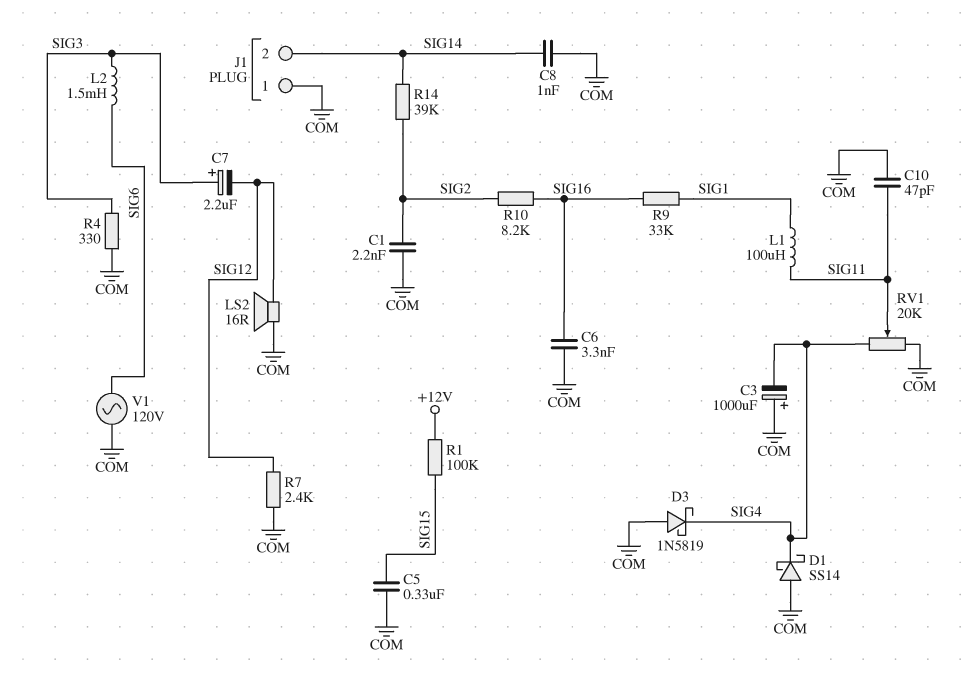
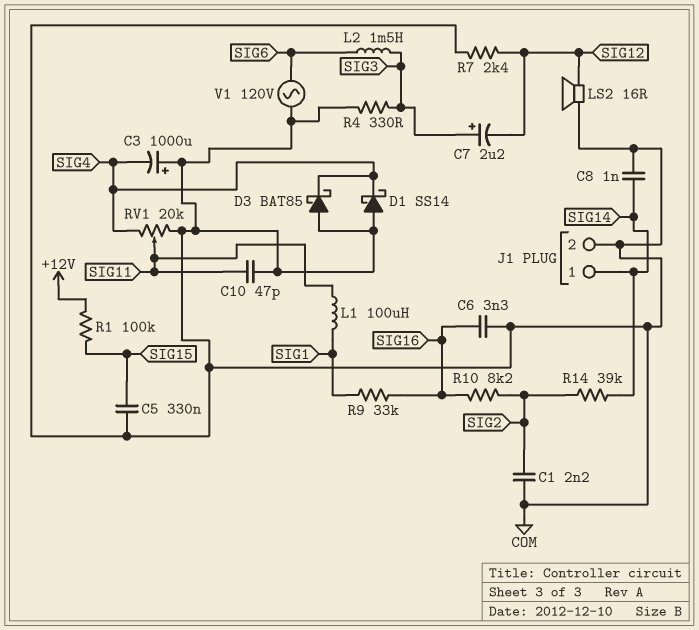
D3: schottky 1N5819 (A COM, K SIG4) -> schottky BAT85 (A COM, K SIG4)
J1 pin 1: COM -> SIG14
J1 pin 2: SIG14 -> COM

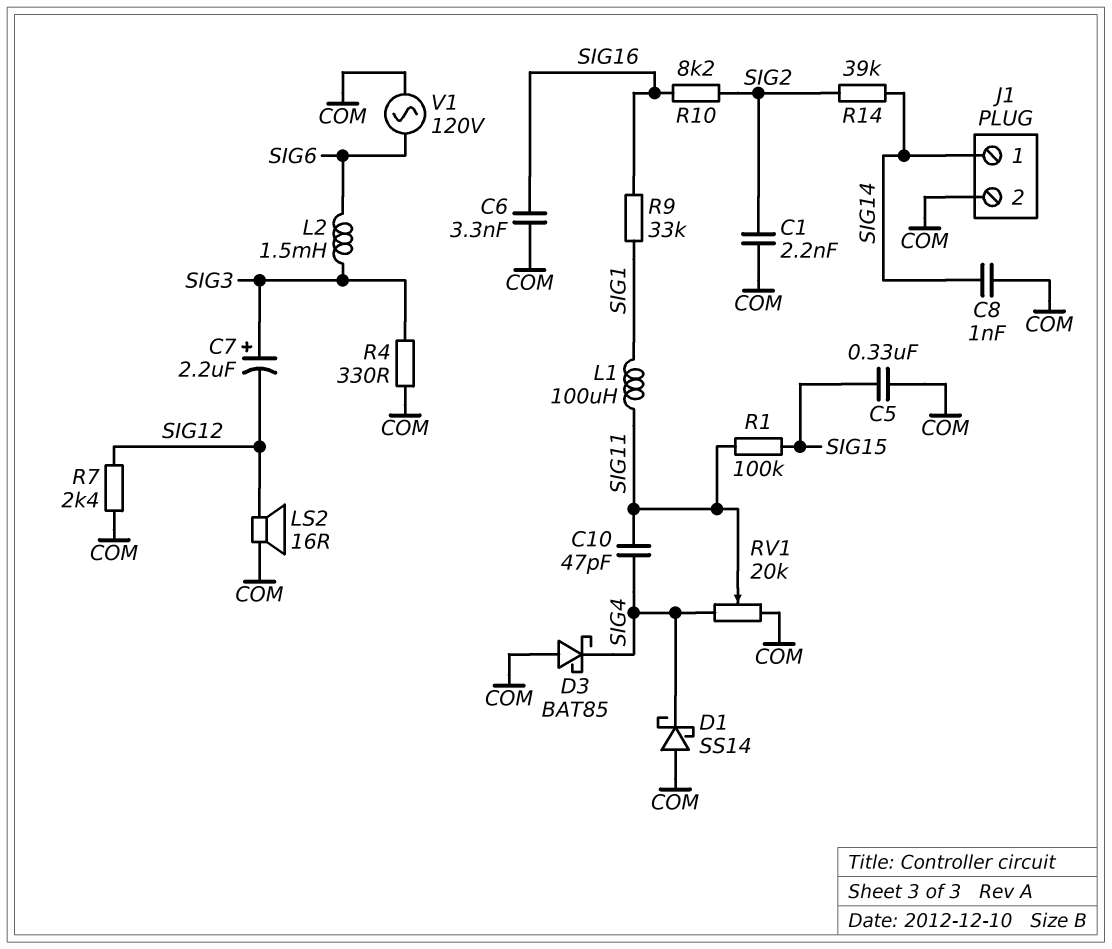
C3: 1000uF (plus COM, minus SIG4) -> none
C10: 47pF (COM, SIG11) -> 47pF (SIG4, SIG11)
R1: 100k (+12V, SIG15) -> 100k (SIG11, SIG15)

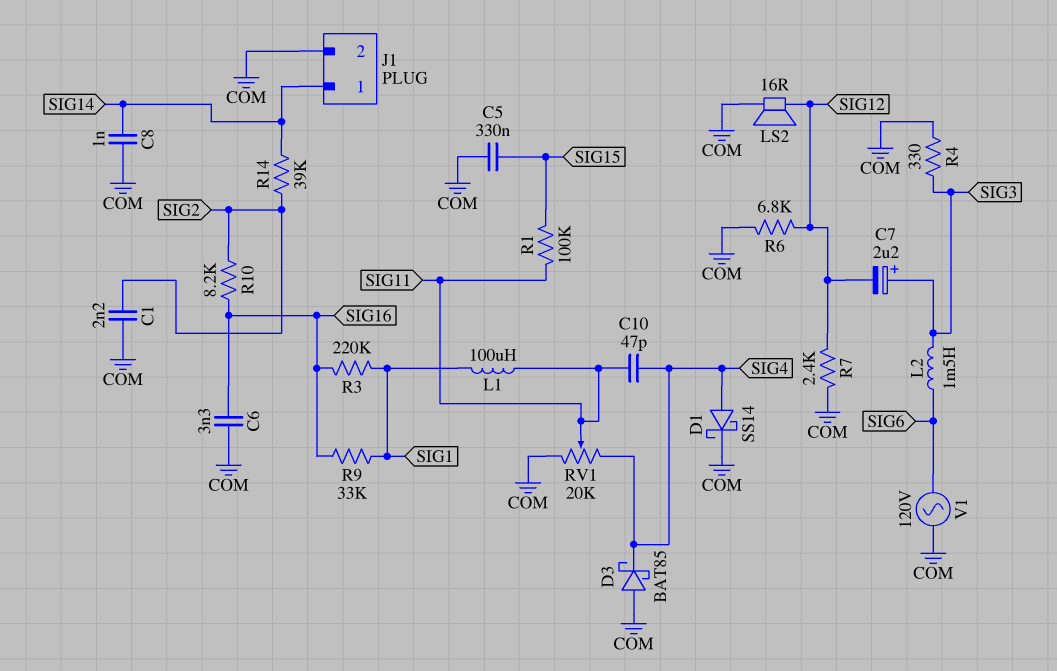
D1: schottky SS14 (A COM, K SIG4) -> schottky SS14 (A SIG4, K COM)
R3: none -> 220k (SIG1, SIG16)
R6: none -> 6.8k (COM, SIG12)

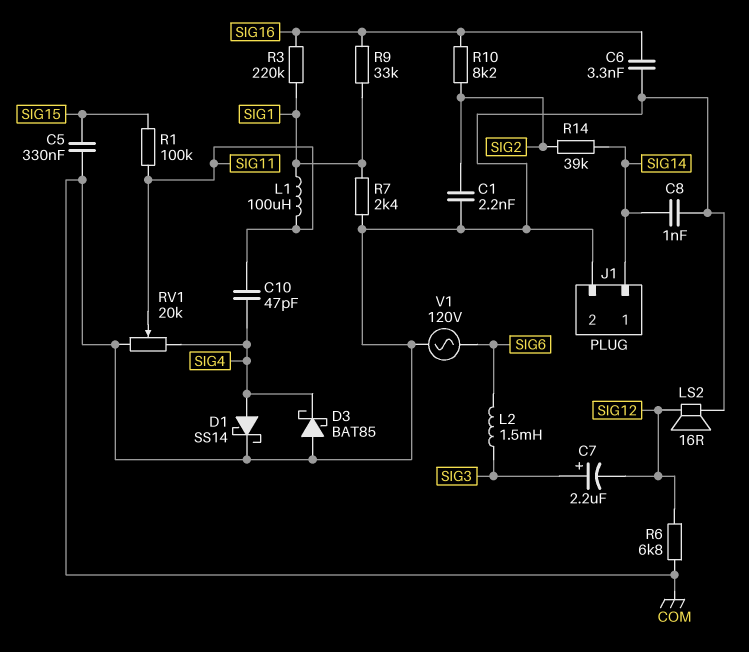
R4: 330 (COM, SIG3) -> none
R7: 2.4k (COM, SIG12) -> 2.4k (COM, SIG1)

